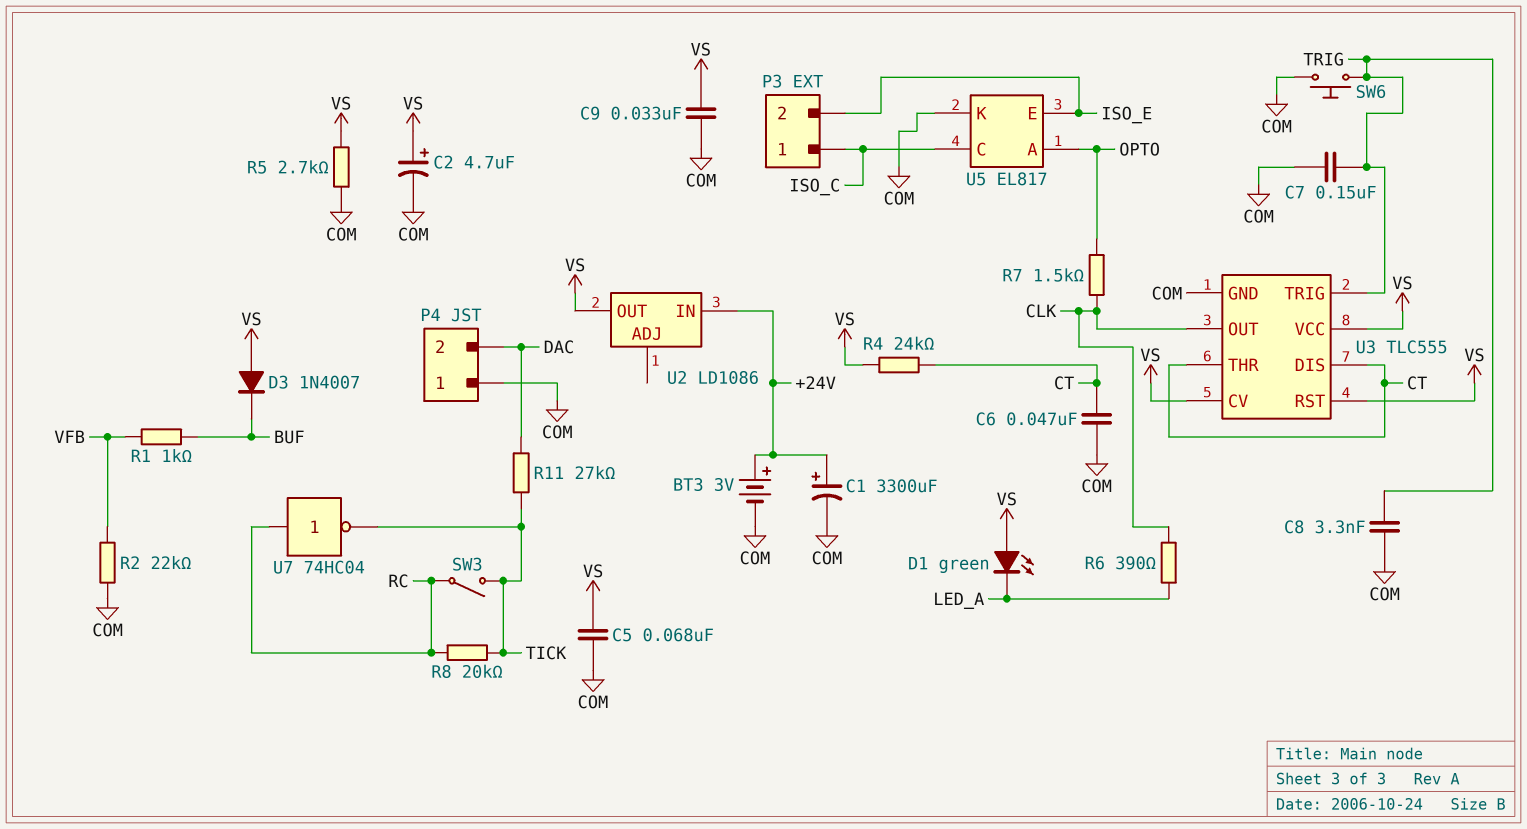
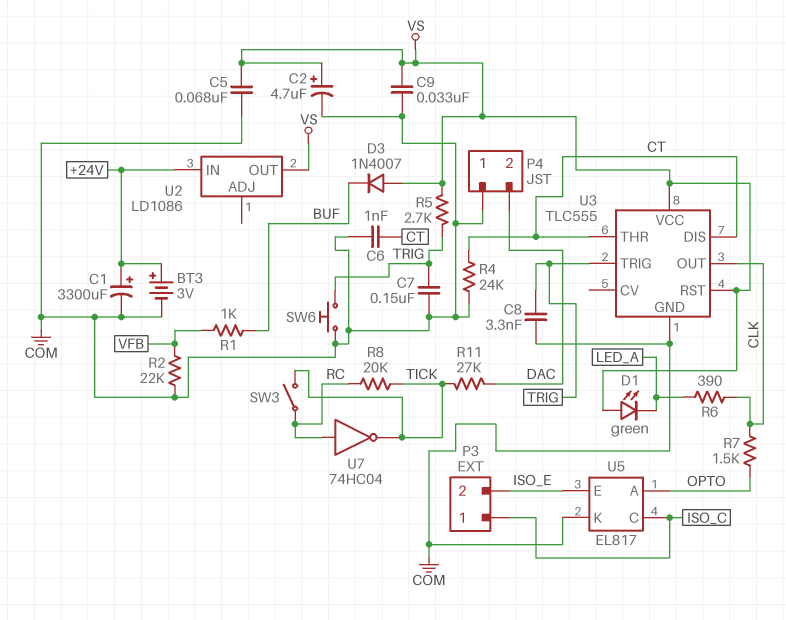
C6: 47nF (COM, CT) -> 1nF (COM, CT)
R4: 24k (CT, VS) -> 24k (COM, CT)
R5: 2.7k (COM, VS) -> 2.7k (TRIG, VS)
U3 pin CV: VS -> none

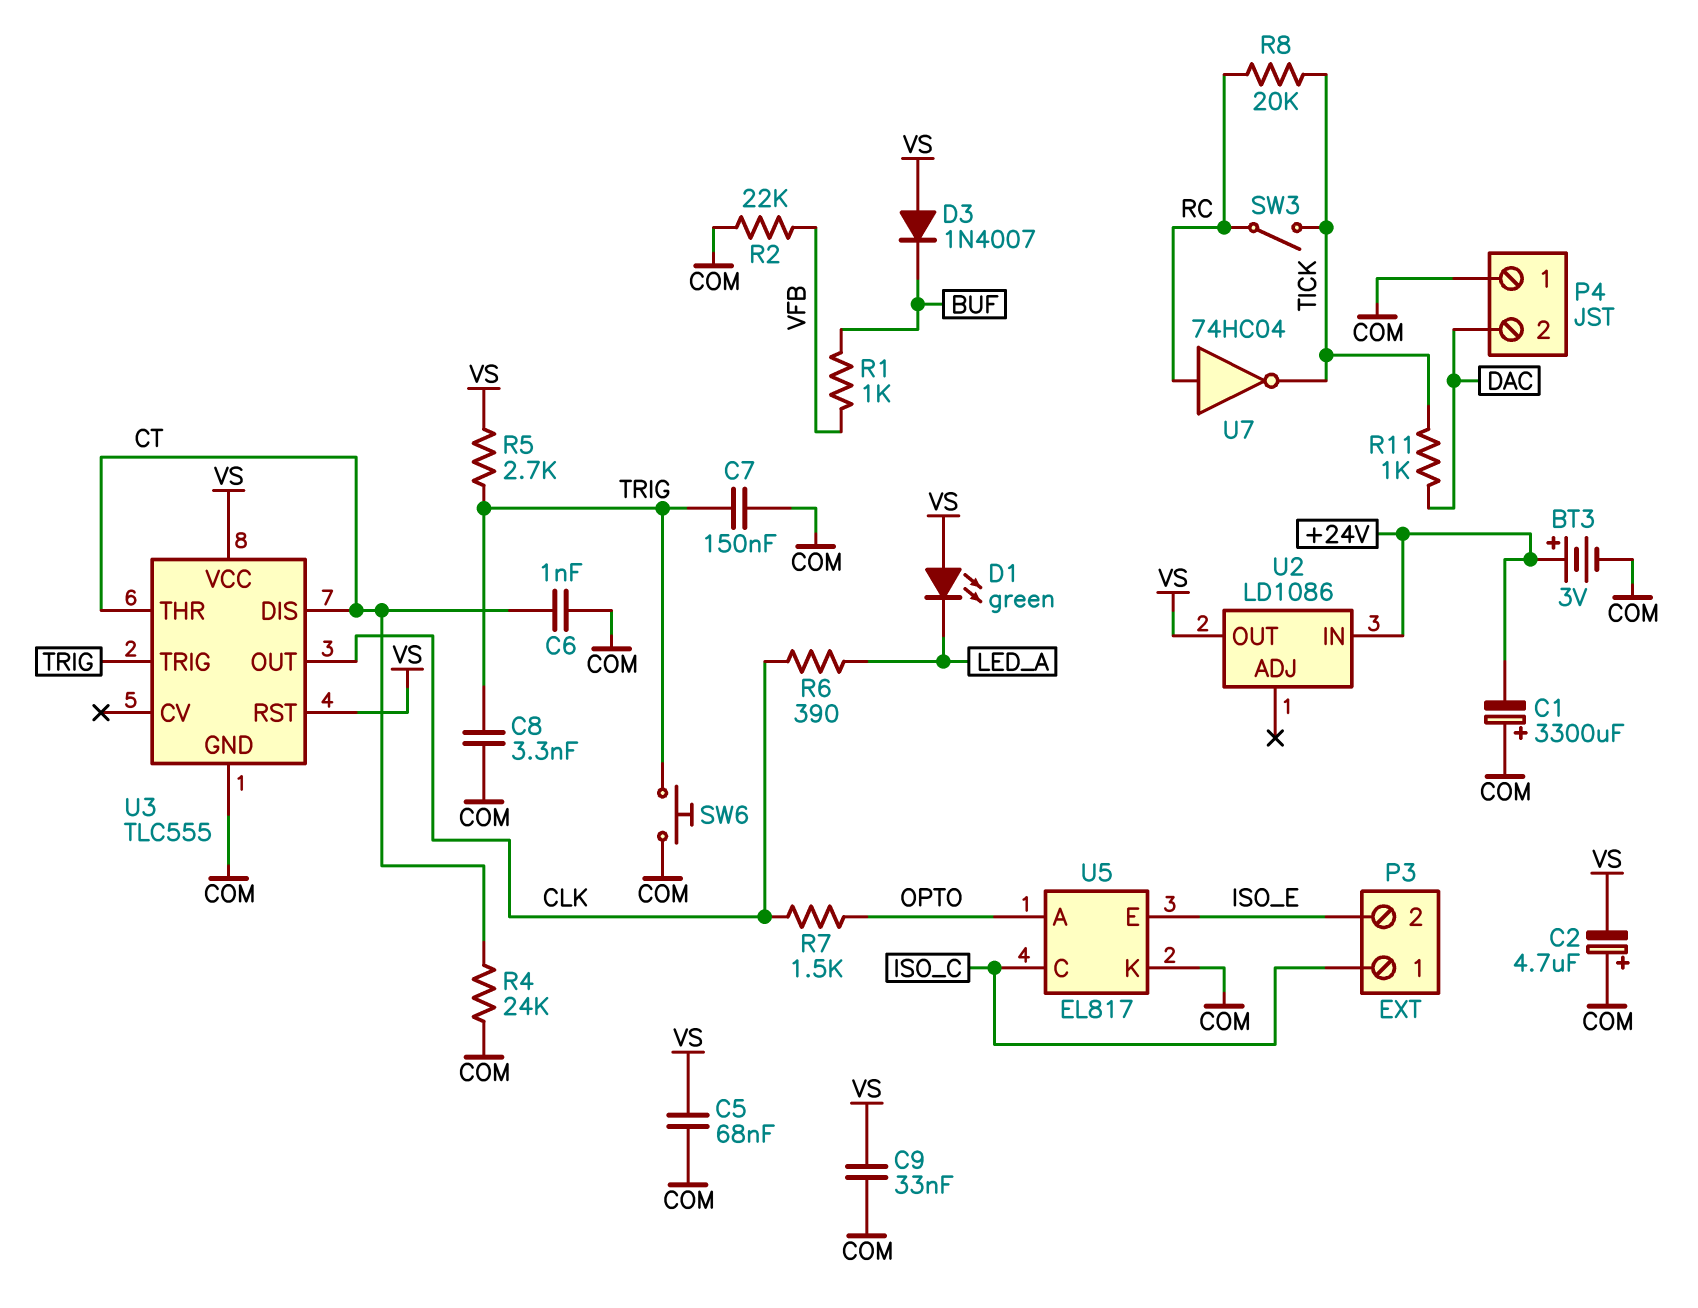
C1: 3300uF (plus +24V, minus COM) -> 3300uF (plus COM, minus +24V)
C2: 4.7uF (plus VS, minus COM) -> 4.7uF (plus COM, minus VS)
R11: 27k (DAC, TICK) -> 1k (DAC, TICK)

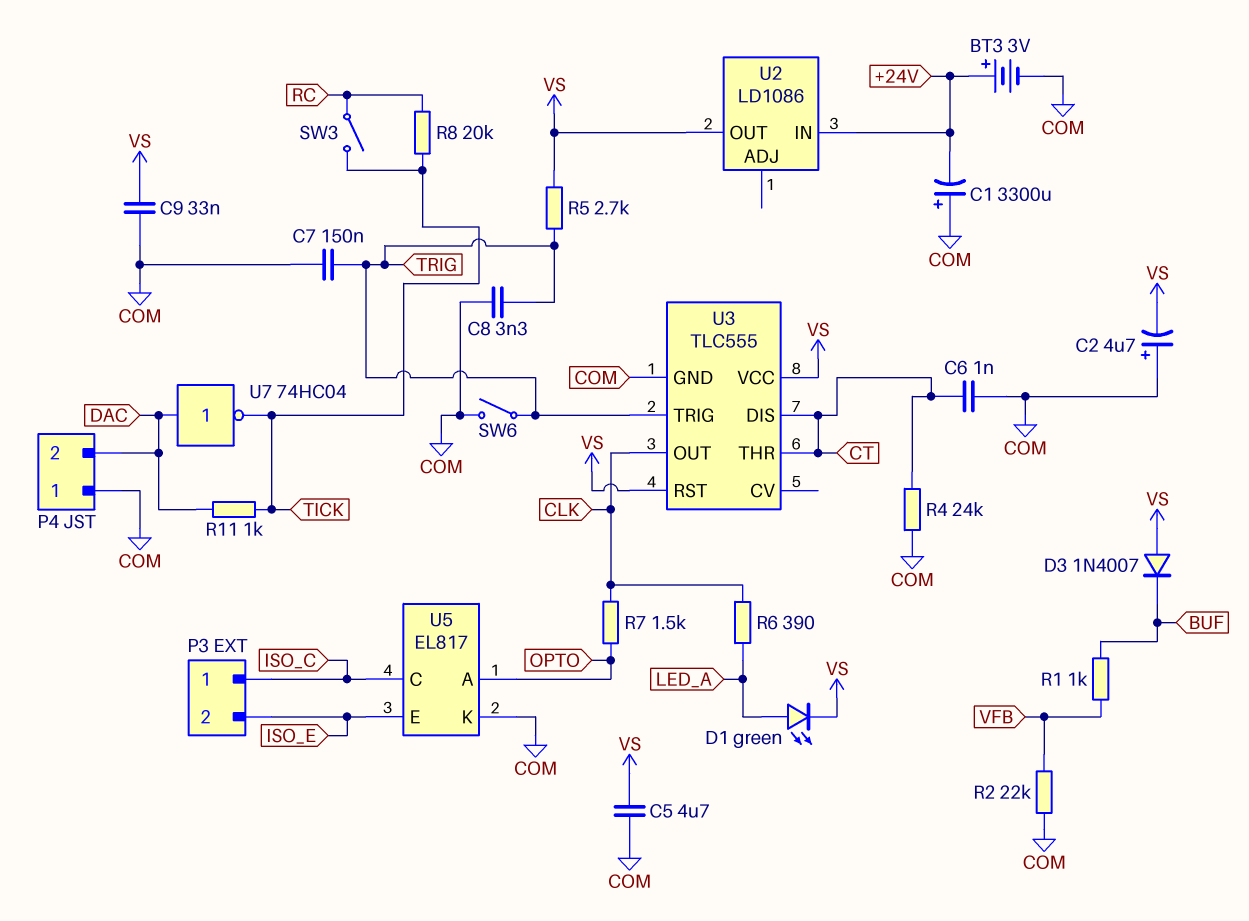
C5: 68nF (COM, VS) -> 4.7uF (COM, VS)
D1: LED green (A VS, K LED_A) -> LED green (A LED_A, K VS)
SW6: button (COM, TRIG) -> switch (COM, TRIG)
U7: NOT 74HC04 (in RC, out TICK) -> NOT 74HC04 (in DAC, out TICK)

